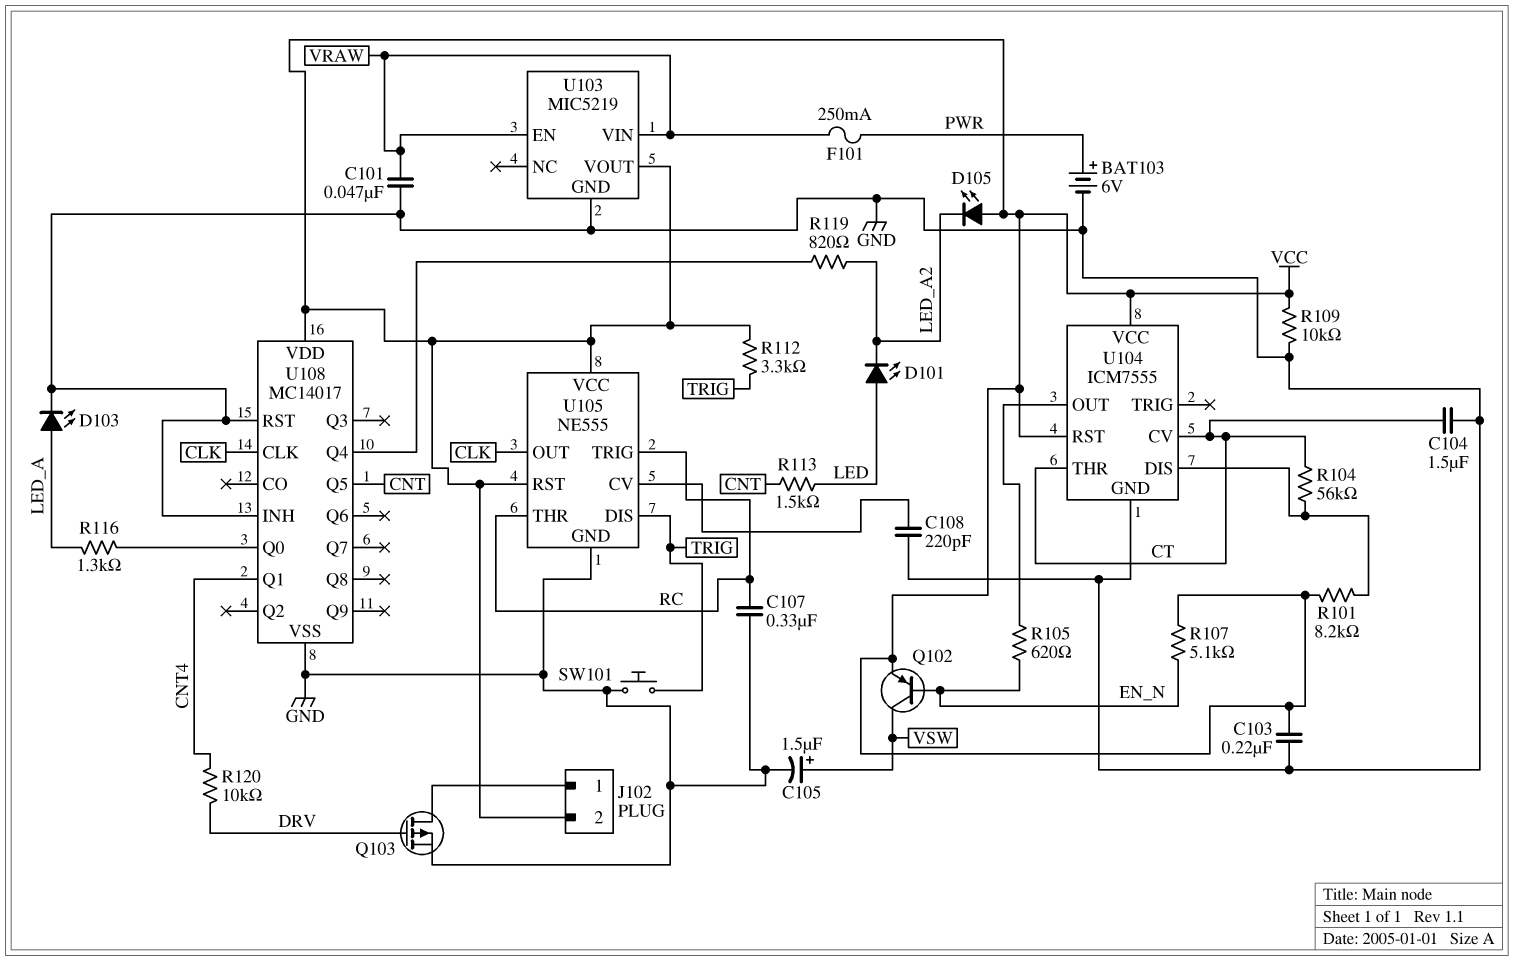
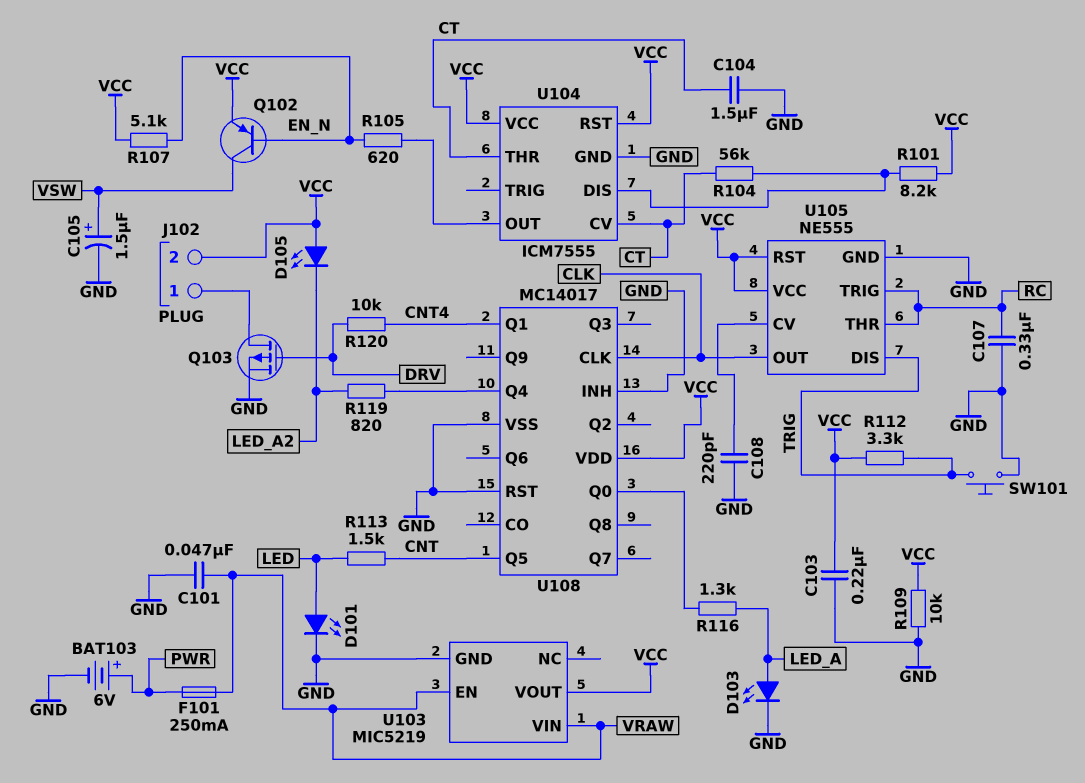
D101: LED (A LED, K LED_A2) -> LED (A LED, K GND)

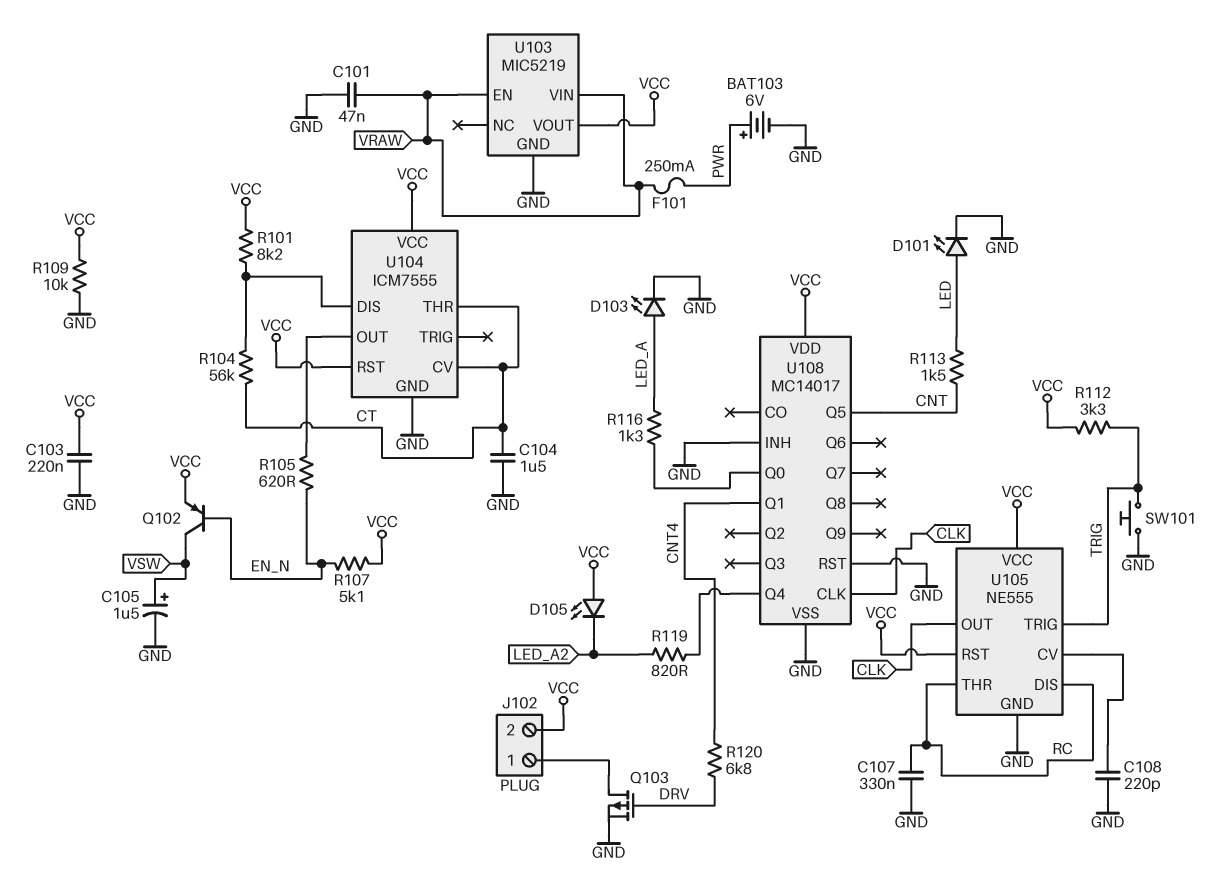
R120: 10k (CNT4, DRV) -> 6.8k (CNT4, DRV)
U105 pin DIS: TRIG -> RC
U105 pin TRIG: RC -> TRIG

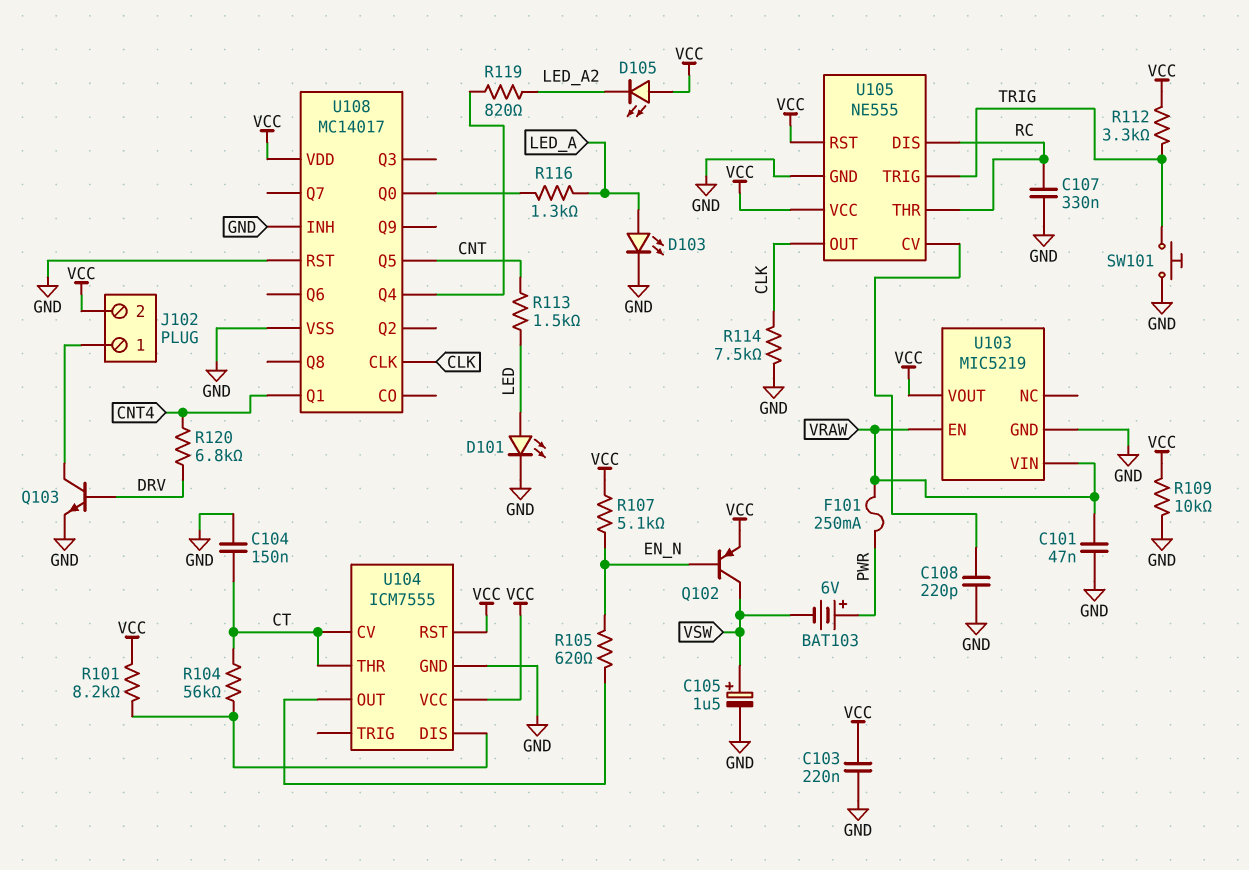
BAT103: 6V (plus PWR, minus GND) -> 6V (plus PWR, minus VSW)
C104: 1.5uF (CT, GND) -> 150nF (CT, GND)
Q103: PMOS (G DRV, D J102/1, S GND) -> NPN (B DRV, C J102/1, E GND)
R114: none -> 7.5k (CLK, GND)

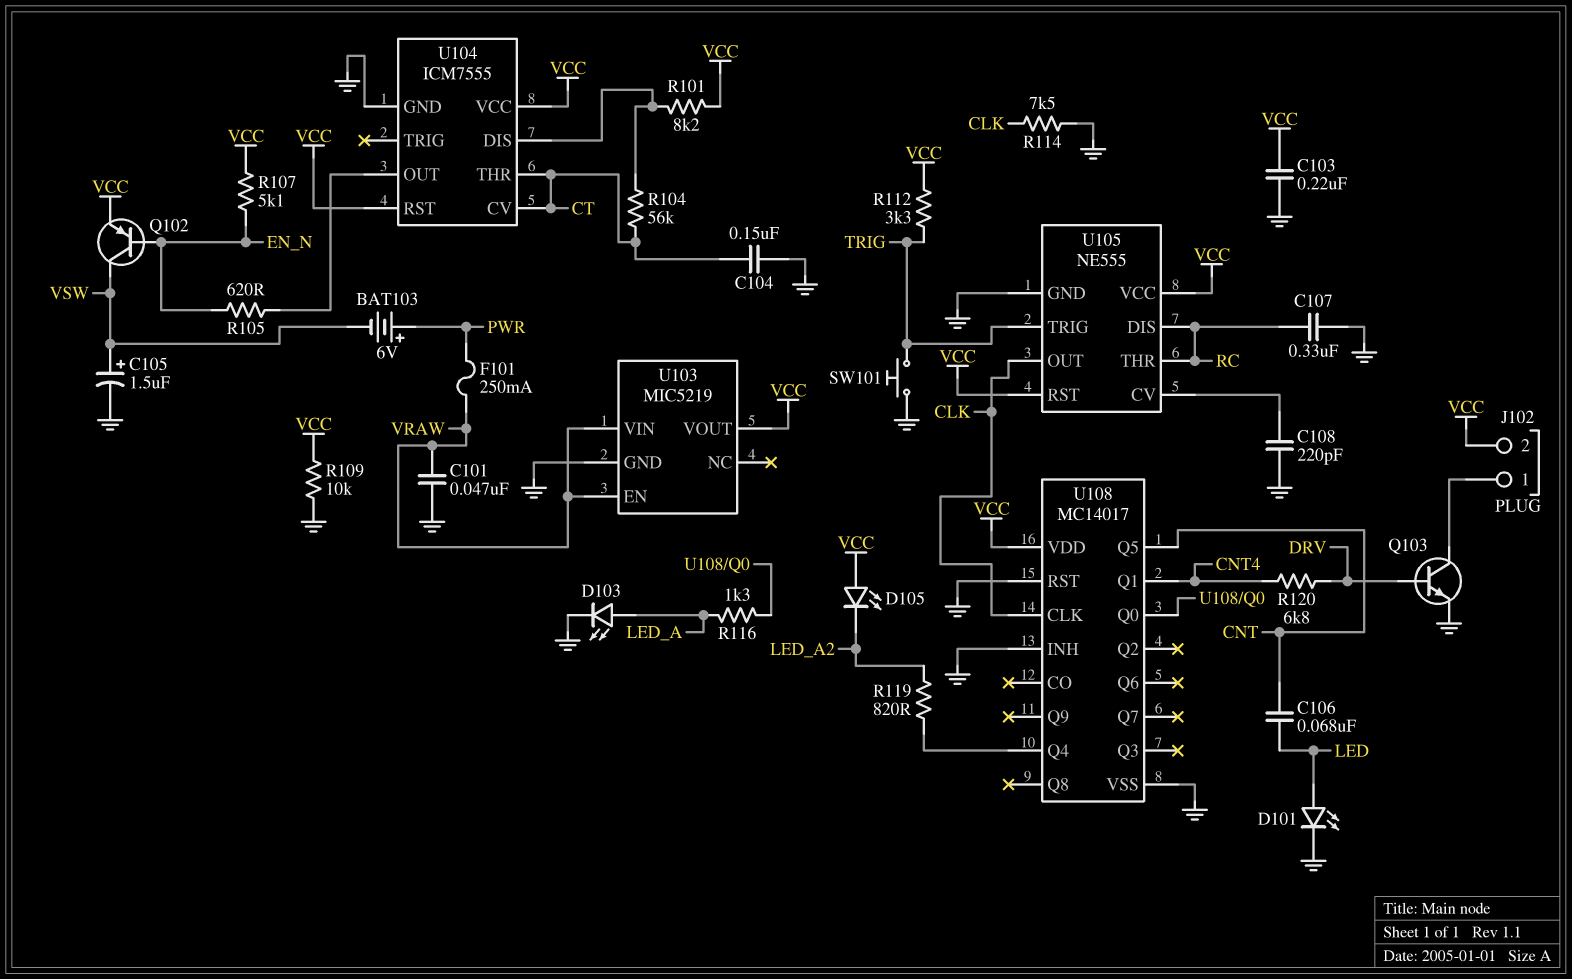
C106: none -> 68nF (CNT, LED)
R113: 1.5k (CNT, LED) -> none

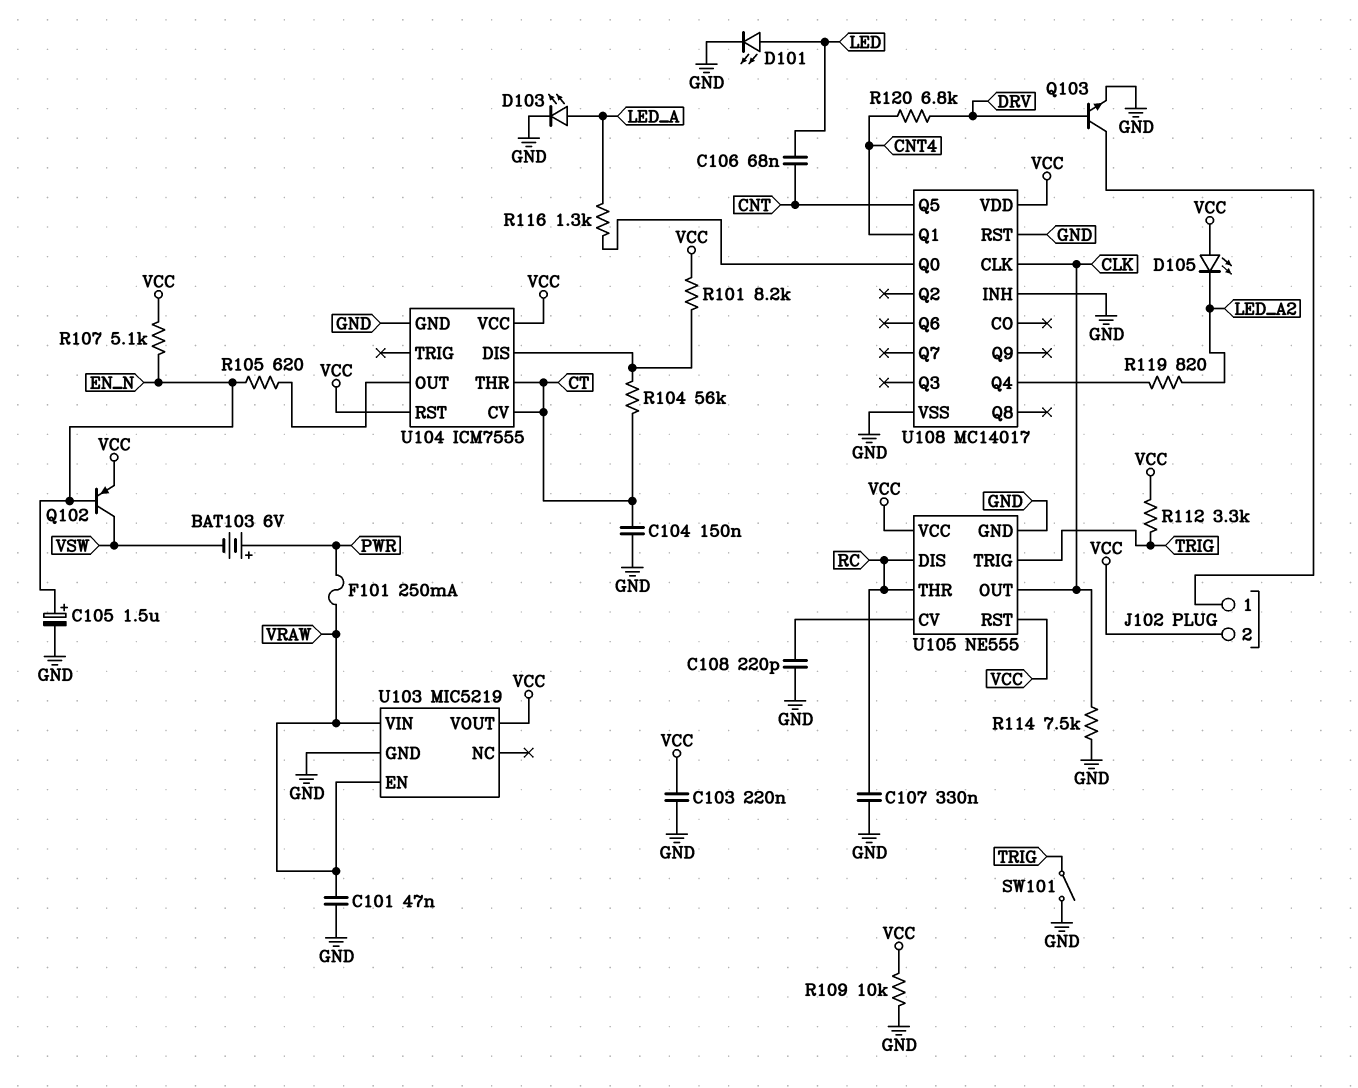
C105: 1.5uF (plus VSW, minus GND) -> 1.5uF (plus EN_N, minus GND)
SW101: button (GND, TRIG) -> switch (GND, TRIG)

